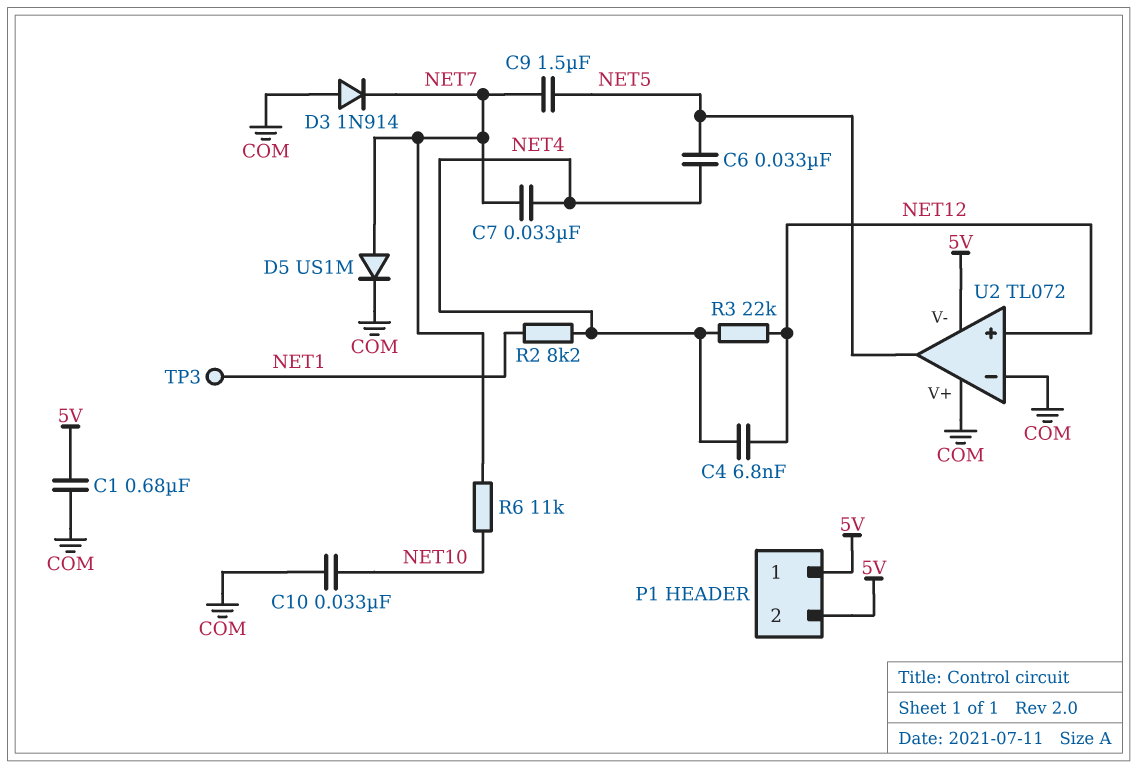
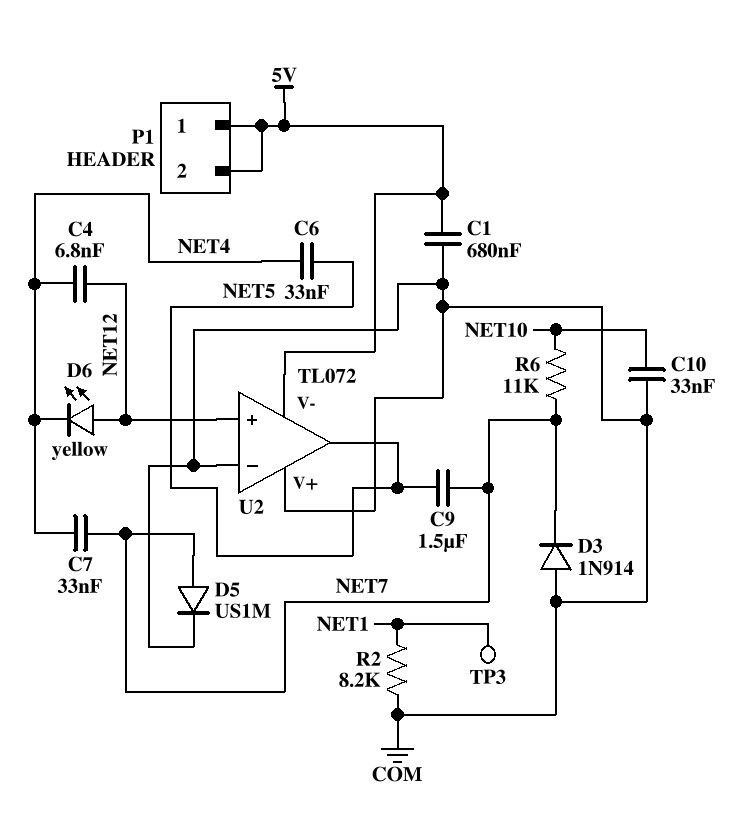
D6: none -> LED yellow (A NET12, K NET4)
R2: 8.2k (NET1, NET4) -> 8.2k (COM, NET1)
R3: 22k (NET4, NET12) -> none

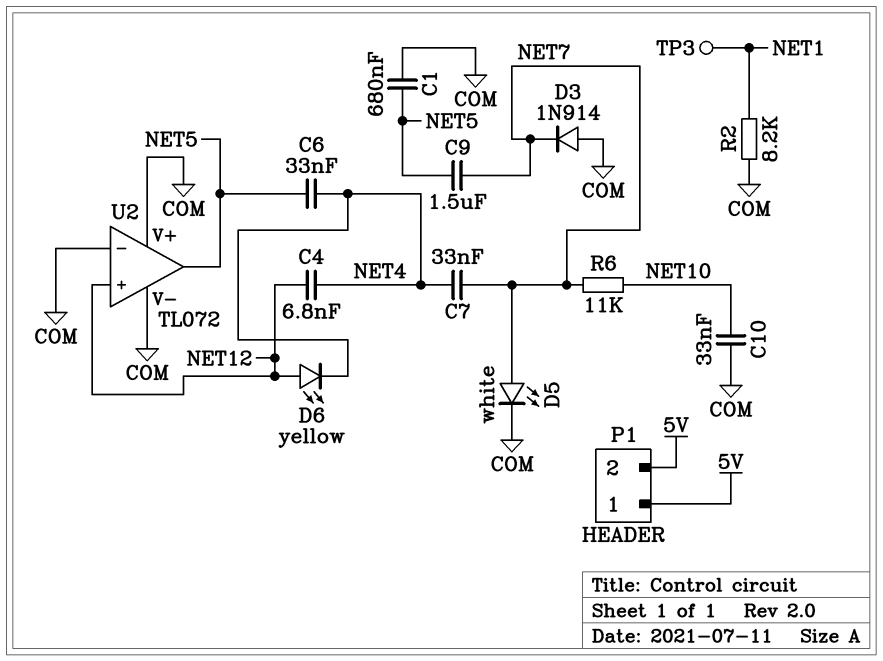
C1: 680nF (5V, COM) -> 680nF (COM, NET5)
D5: diode US1M (A NET7, K COM) -> LED white (A NET7, K COM)
U2 pin V-: 5V -> COM

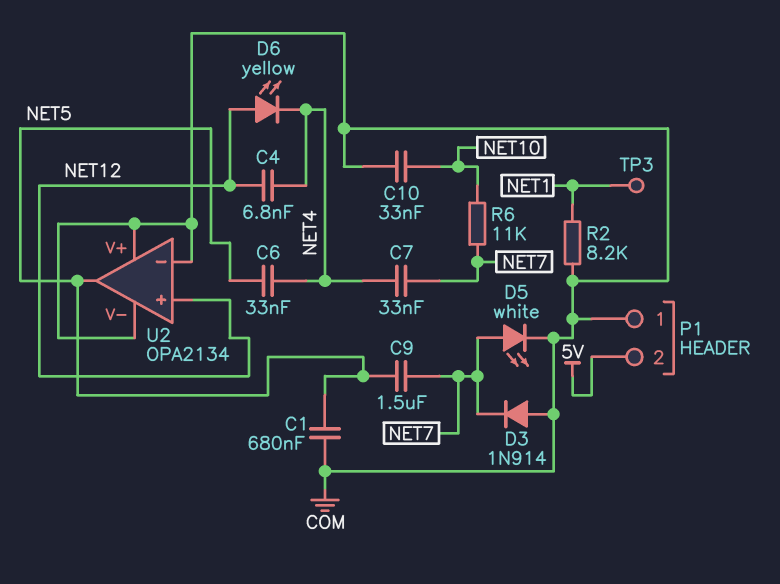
P1 pin 1: 5V -> COM
U2: TL072 -> OPA2134

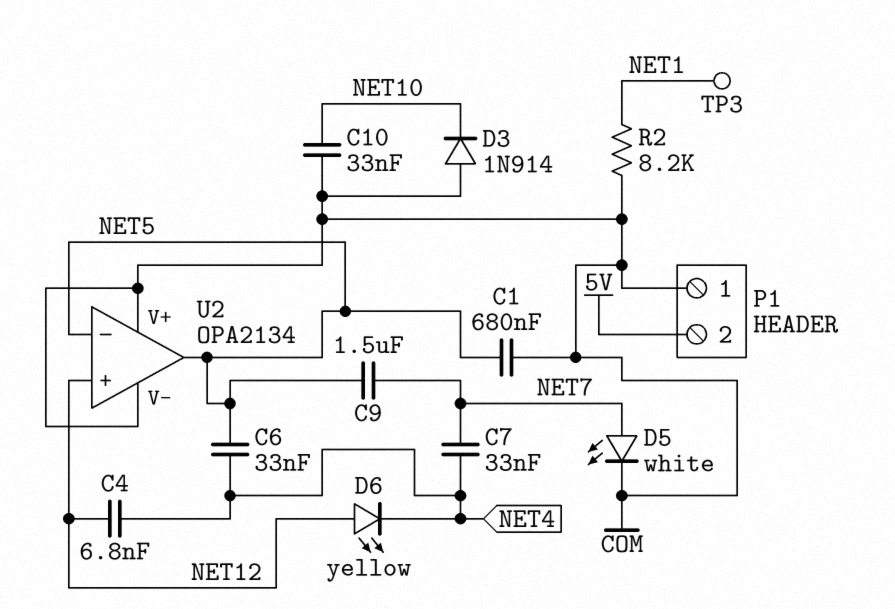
D3: diode 1N914 (A COM, K NET7) -> diode 1N914 (A COM, K NET10)
R6: 11k (NET7, NET10) -> none
U2 pin in-: COM -> NET5

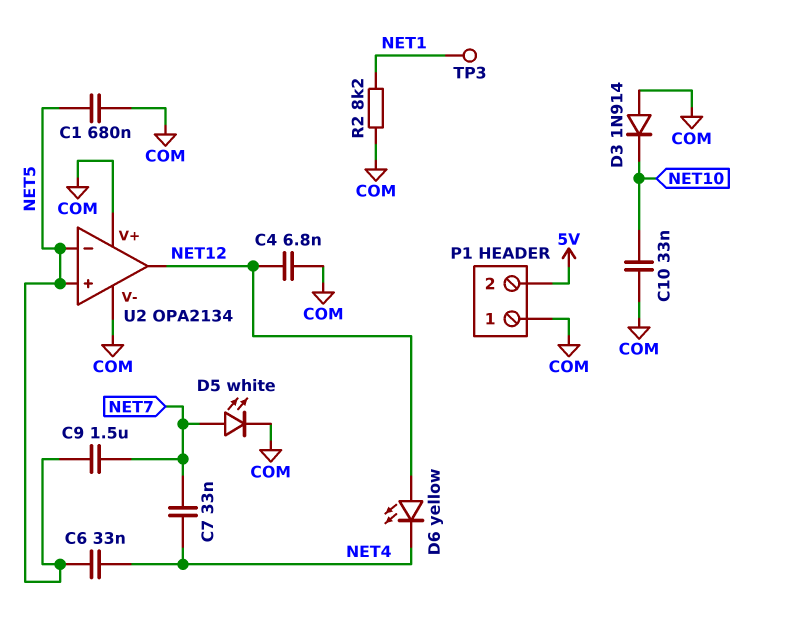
C4: 6.8nF (NET4, NET12) -> 6.8nF (COM, NET12)
U2 pin in+: NET12 -> NET5
U2 pin out: NET5 -> NET12

